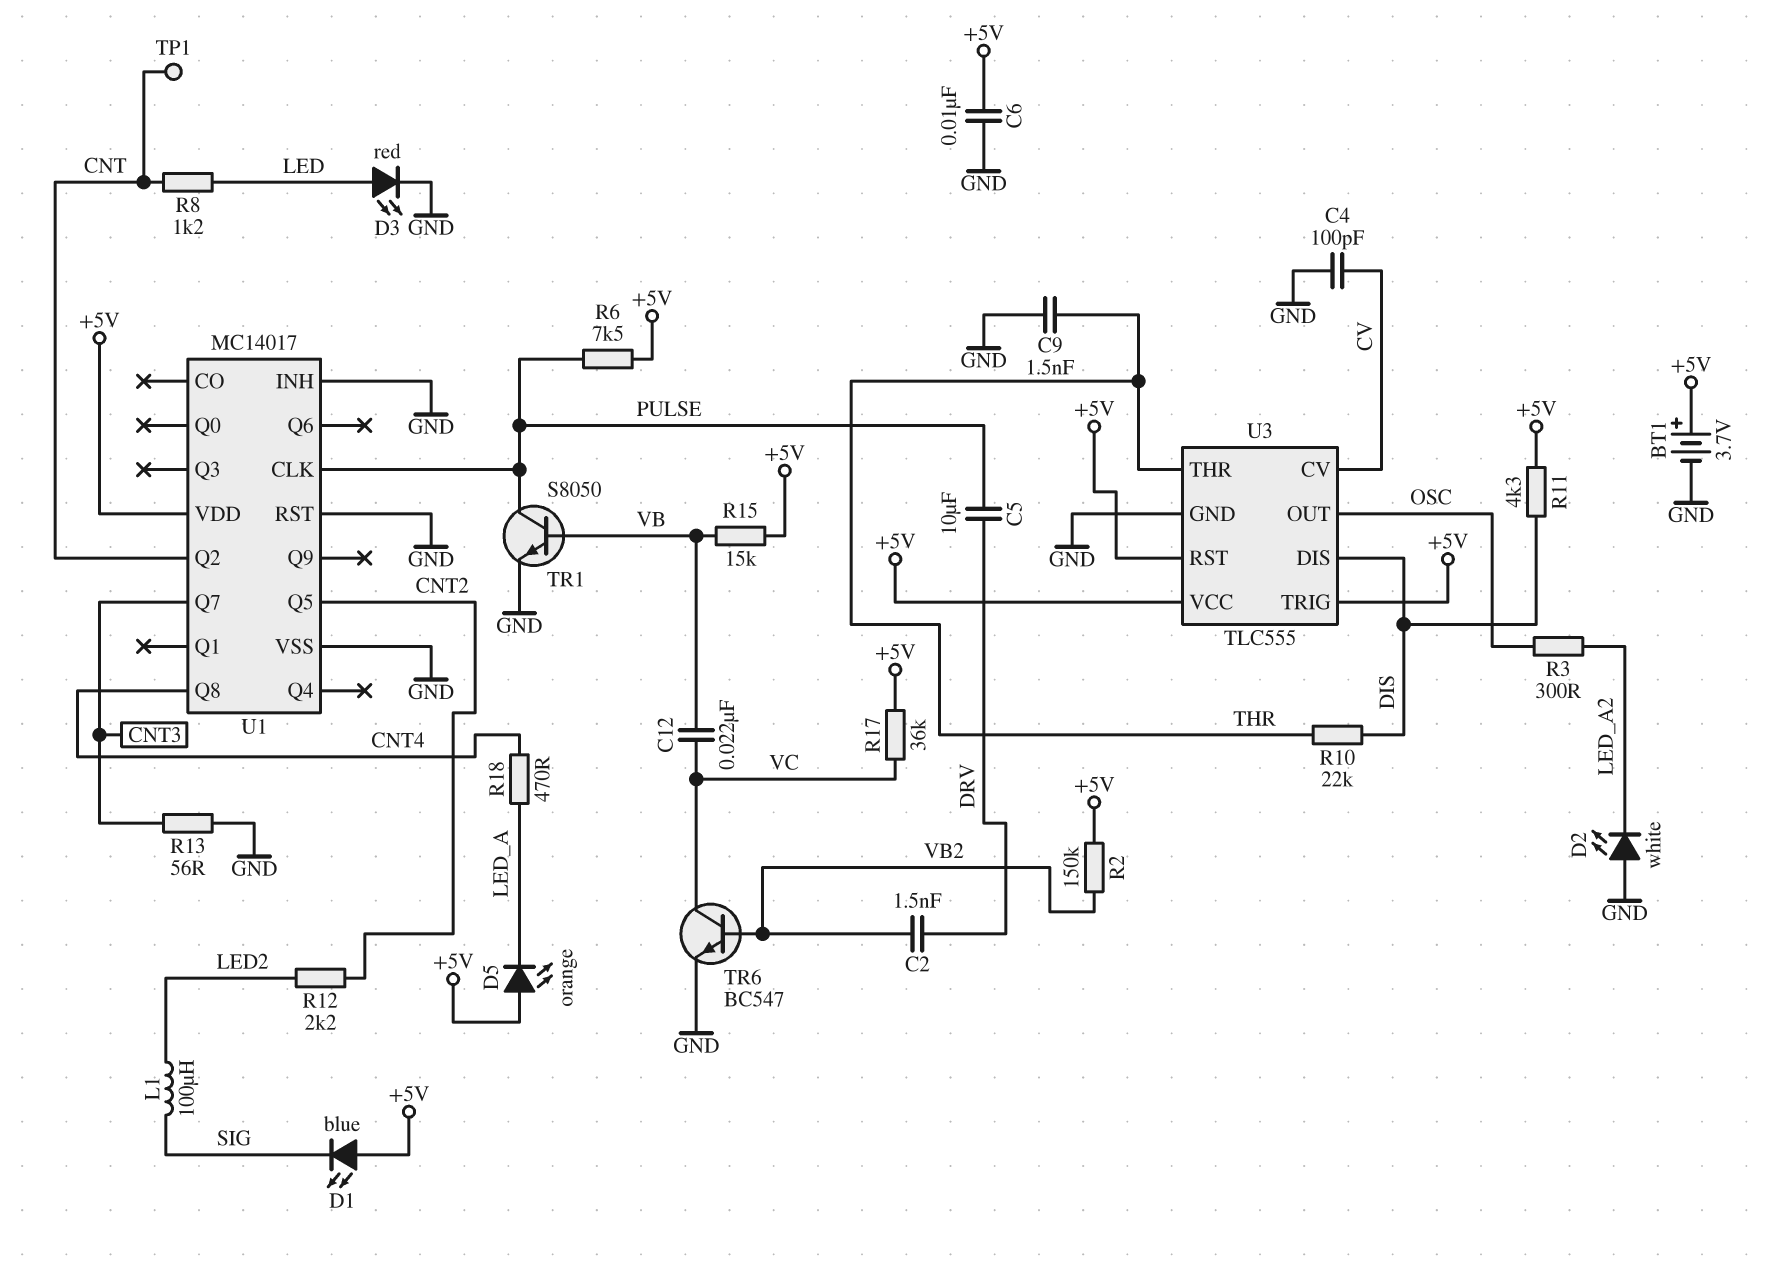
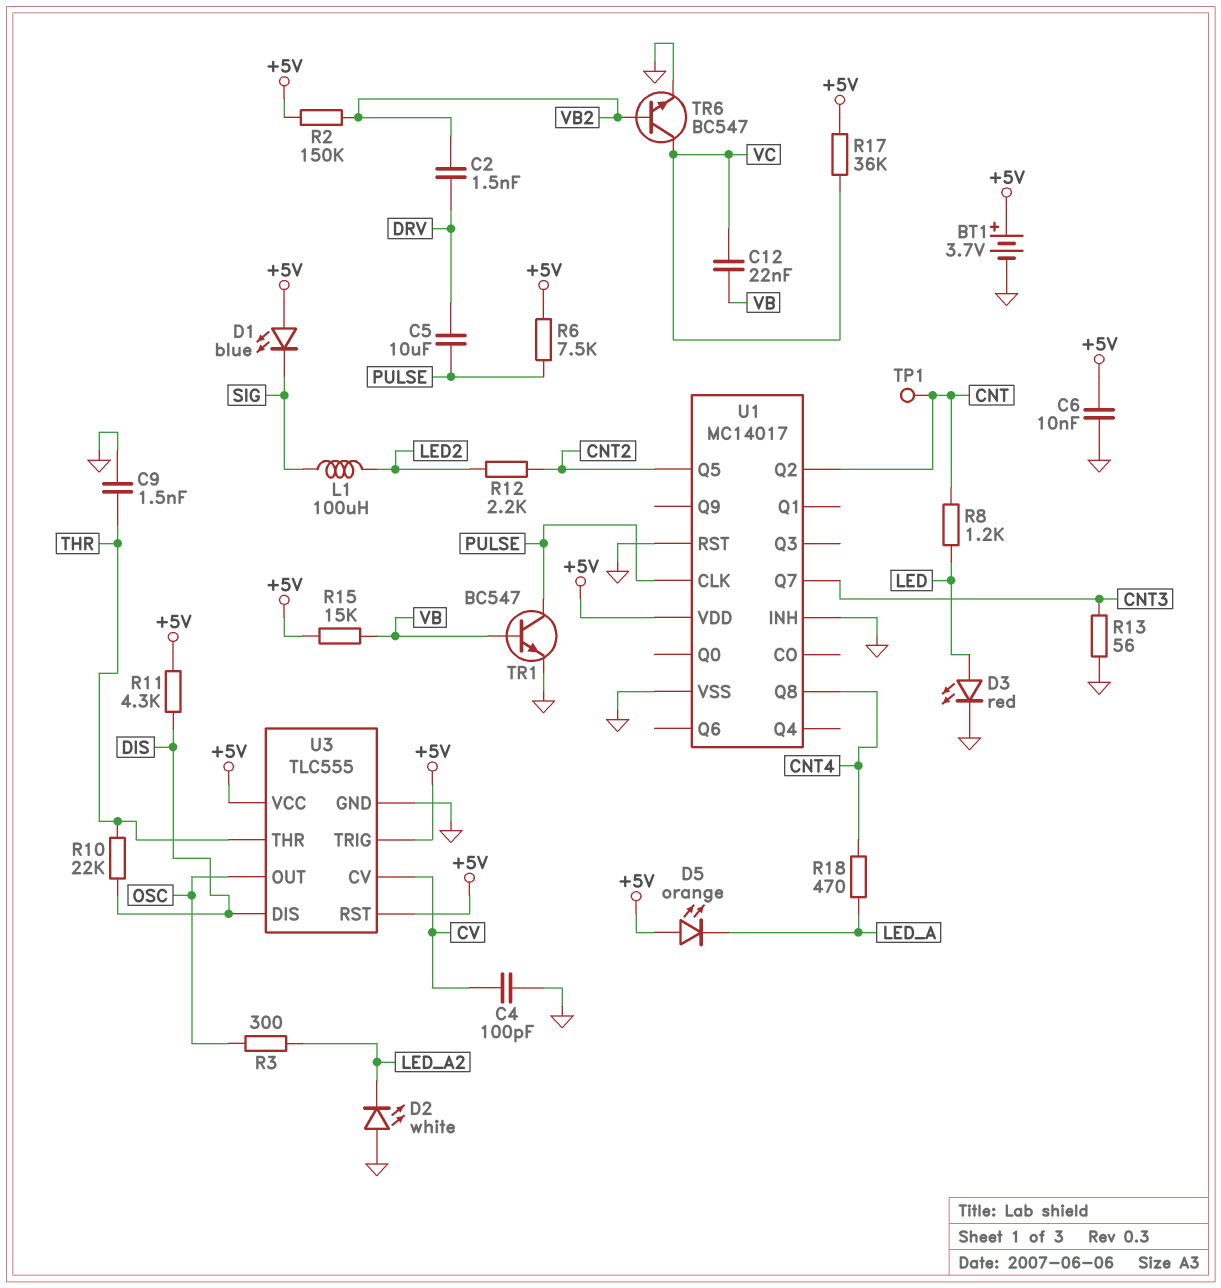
TR1: NPN S8050 (B VB, C PULSE, E GND) -> NPN BC547 (B VB, C PULSE, E GND)

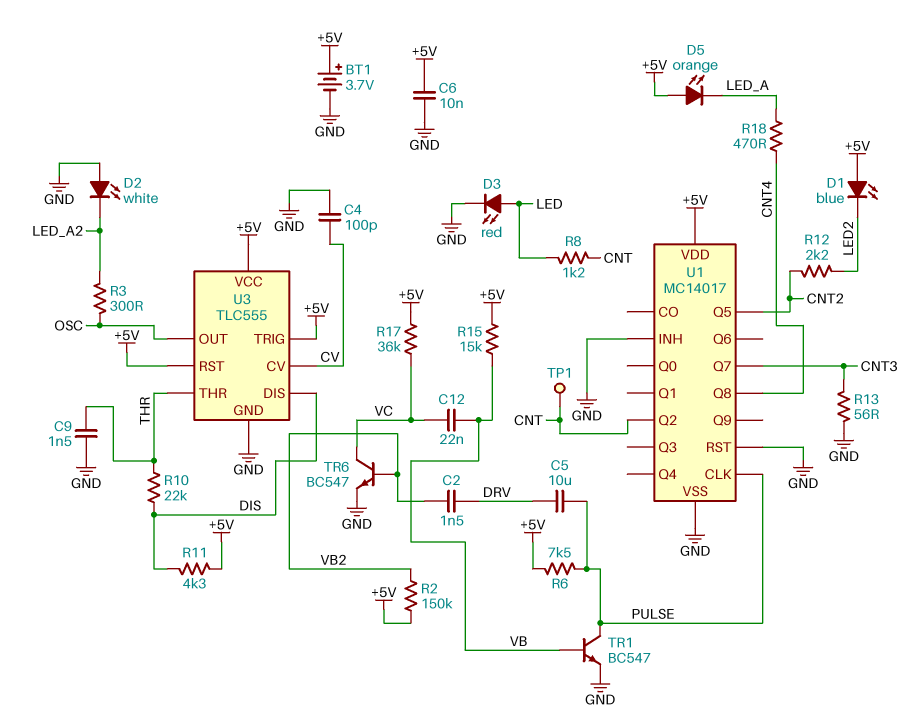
D1: LED blue (A +5V, K SIG) -> LED blue (A +5V, K LED2)
L1: 100uH (LED2, SIG) -> none

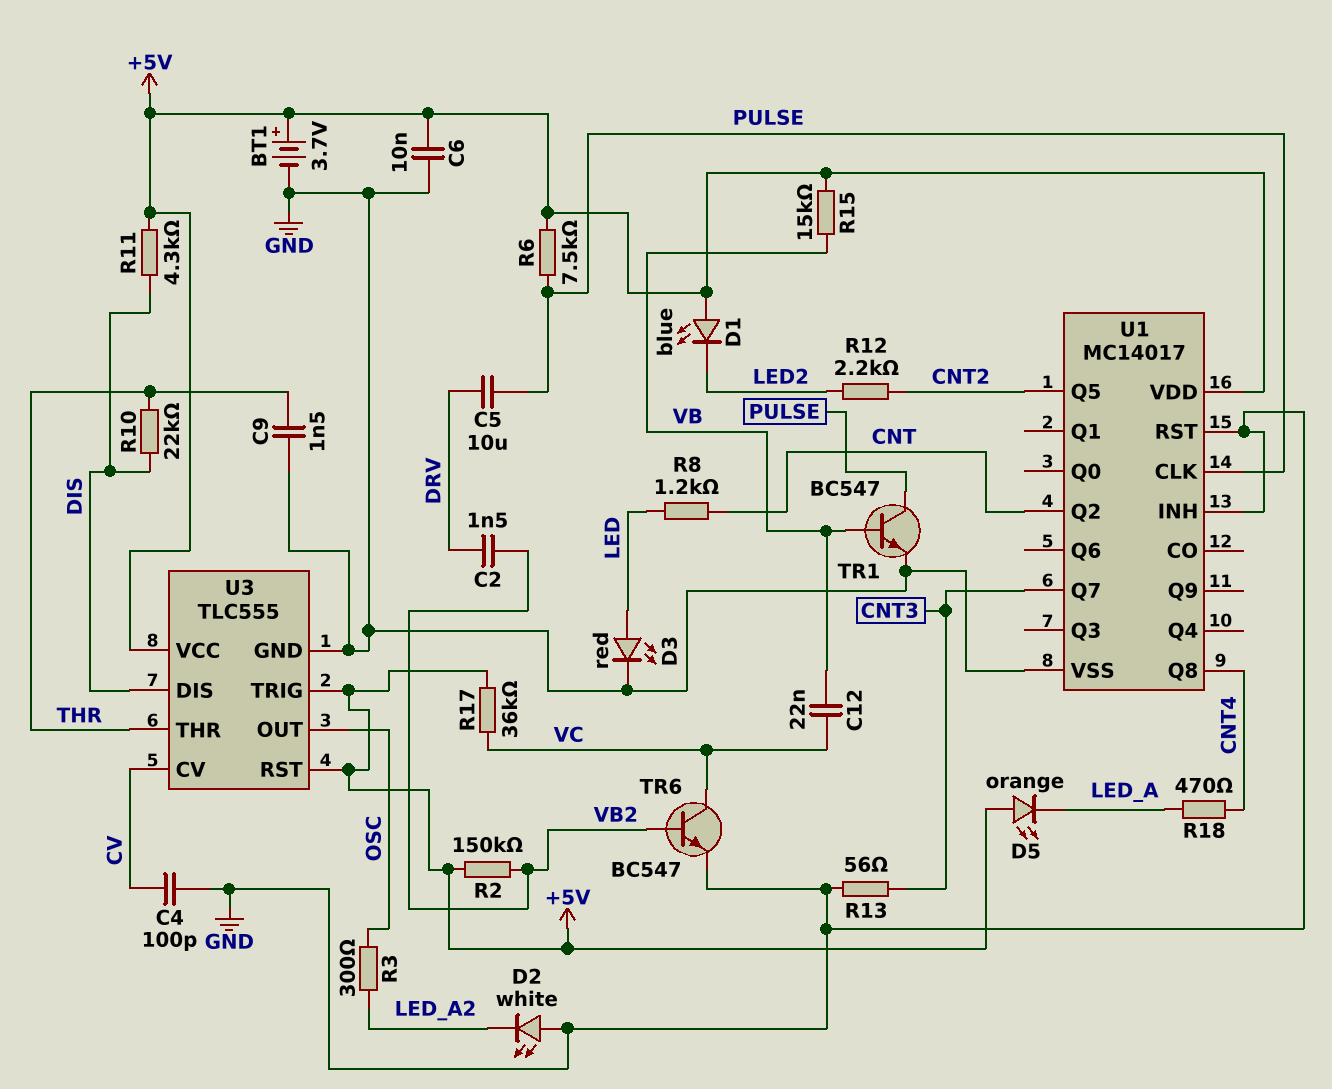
TP1: test point (CNT) -> none

